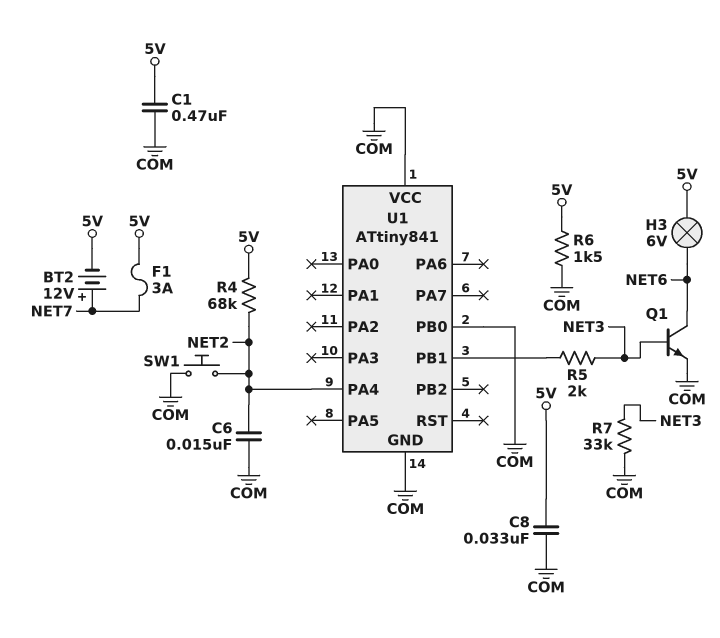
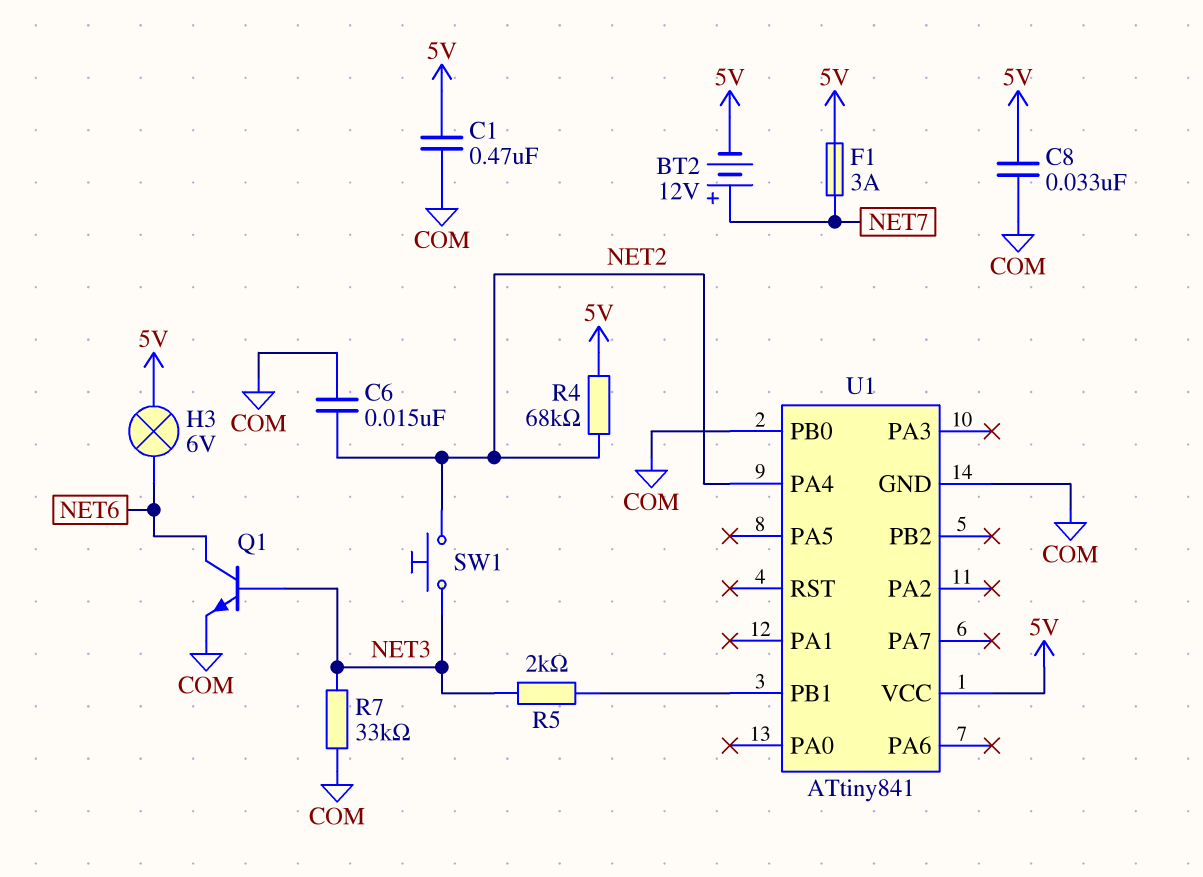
R6: 1.5k (5V, COM) -> none
SW1: button (COM, NET2) -> button (NET2, NET3)
U1 pin VCC: COM -> 5V

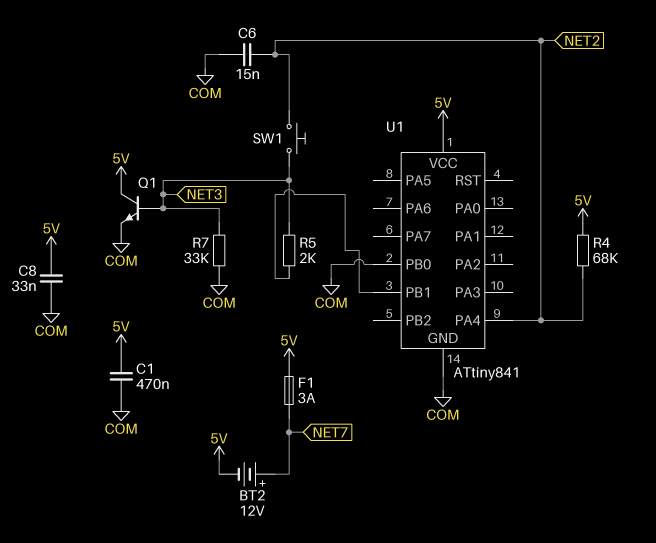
H3: lamp 6V (5V, NET6) -> none
Q1: NPN (B NET3, C NET6, E COM) -> NPN (B NET3, C 5V, E COM)

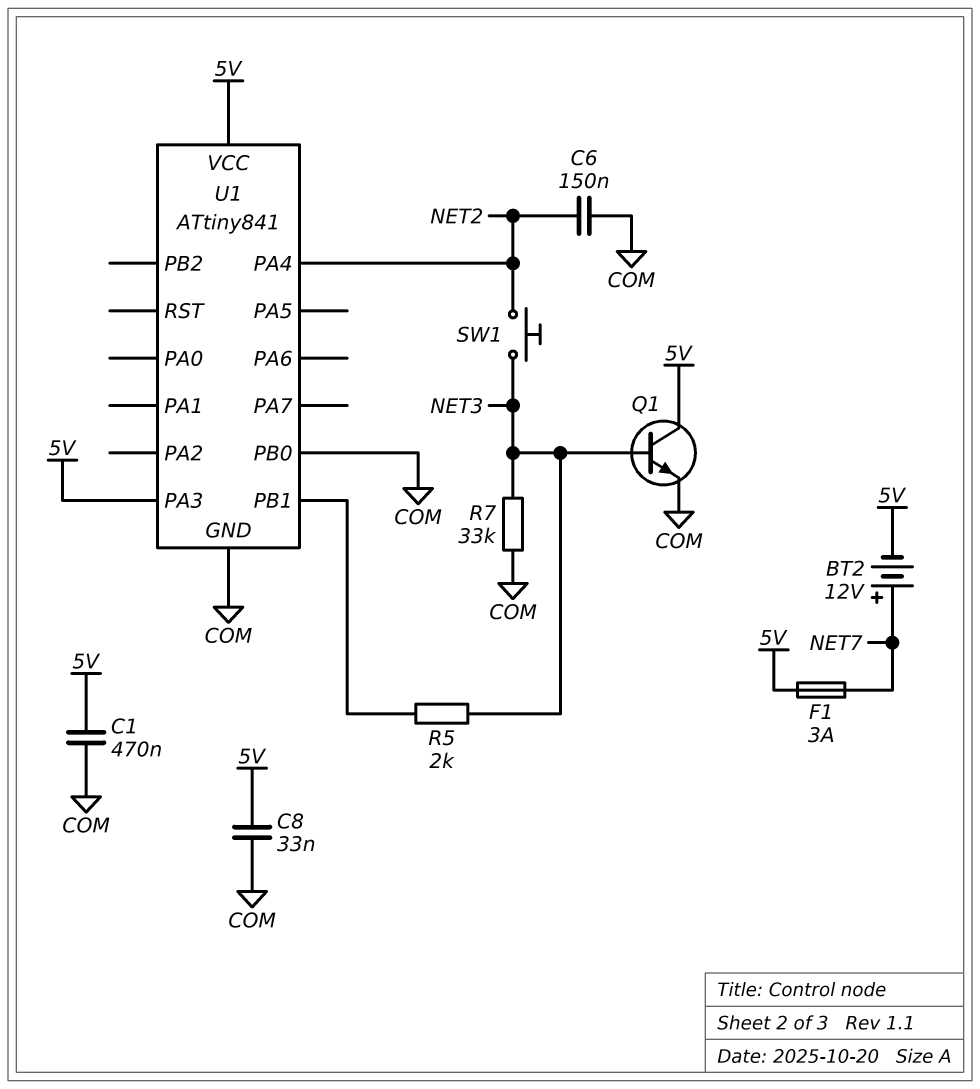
C6: 15nF (COM, NET2) -> 150nF (COM, NET2)
R4: 68k (5V, NET2) -> none
U1 pin PA3: none -> 5V

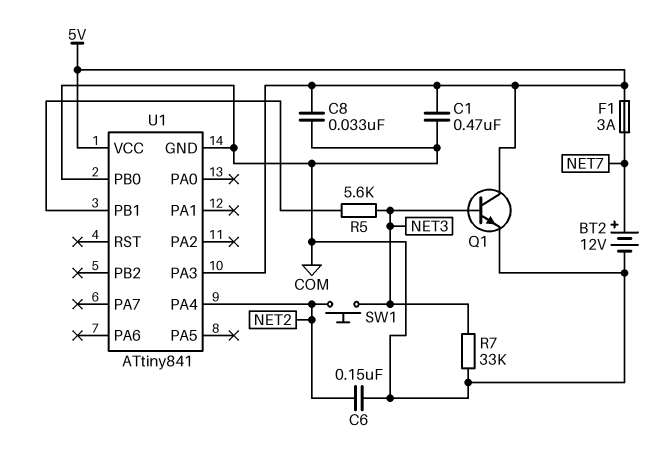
BT2: 12V (plus NET7, minus 5V) -> 12V (plus NET7, minus COM)
R5: 2k (NET3, U1/PB1) -> 5.6k (NET3, U1/PB1)

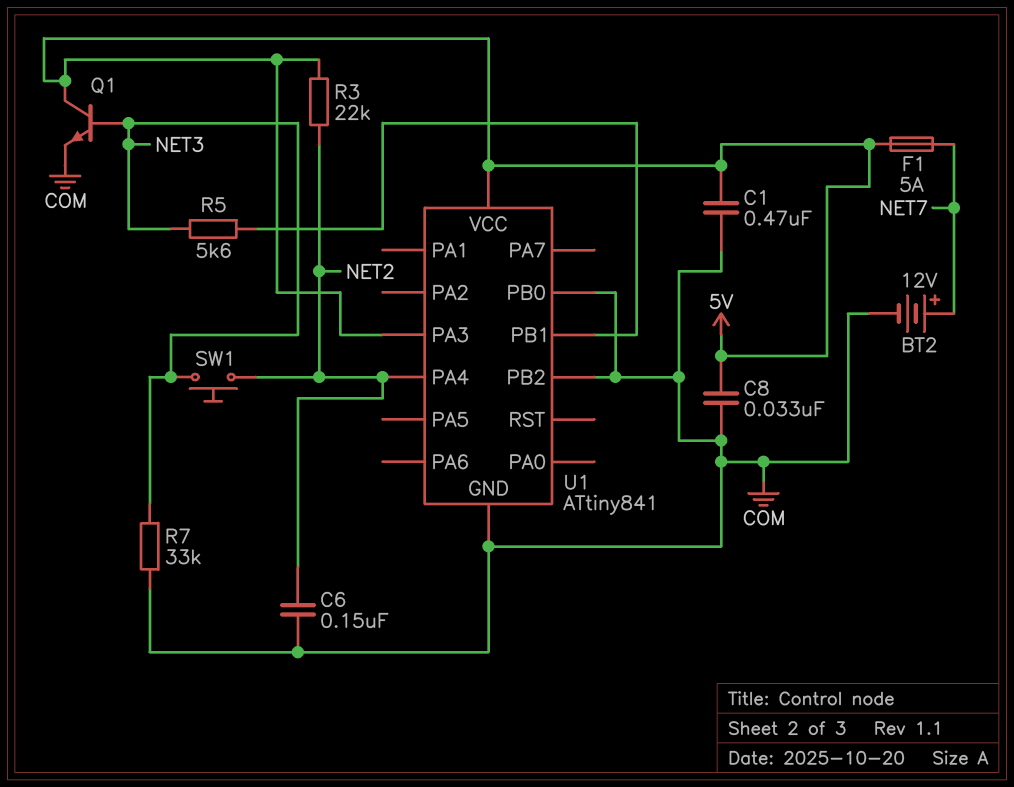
F1: 3A (5V, NET7) -> 5A (5V, NET7)
R3: none -> 22k (5V, NET2)
U1 pin PB2: none -> COM

